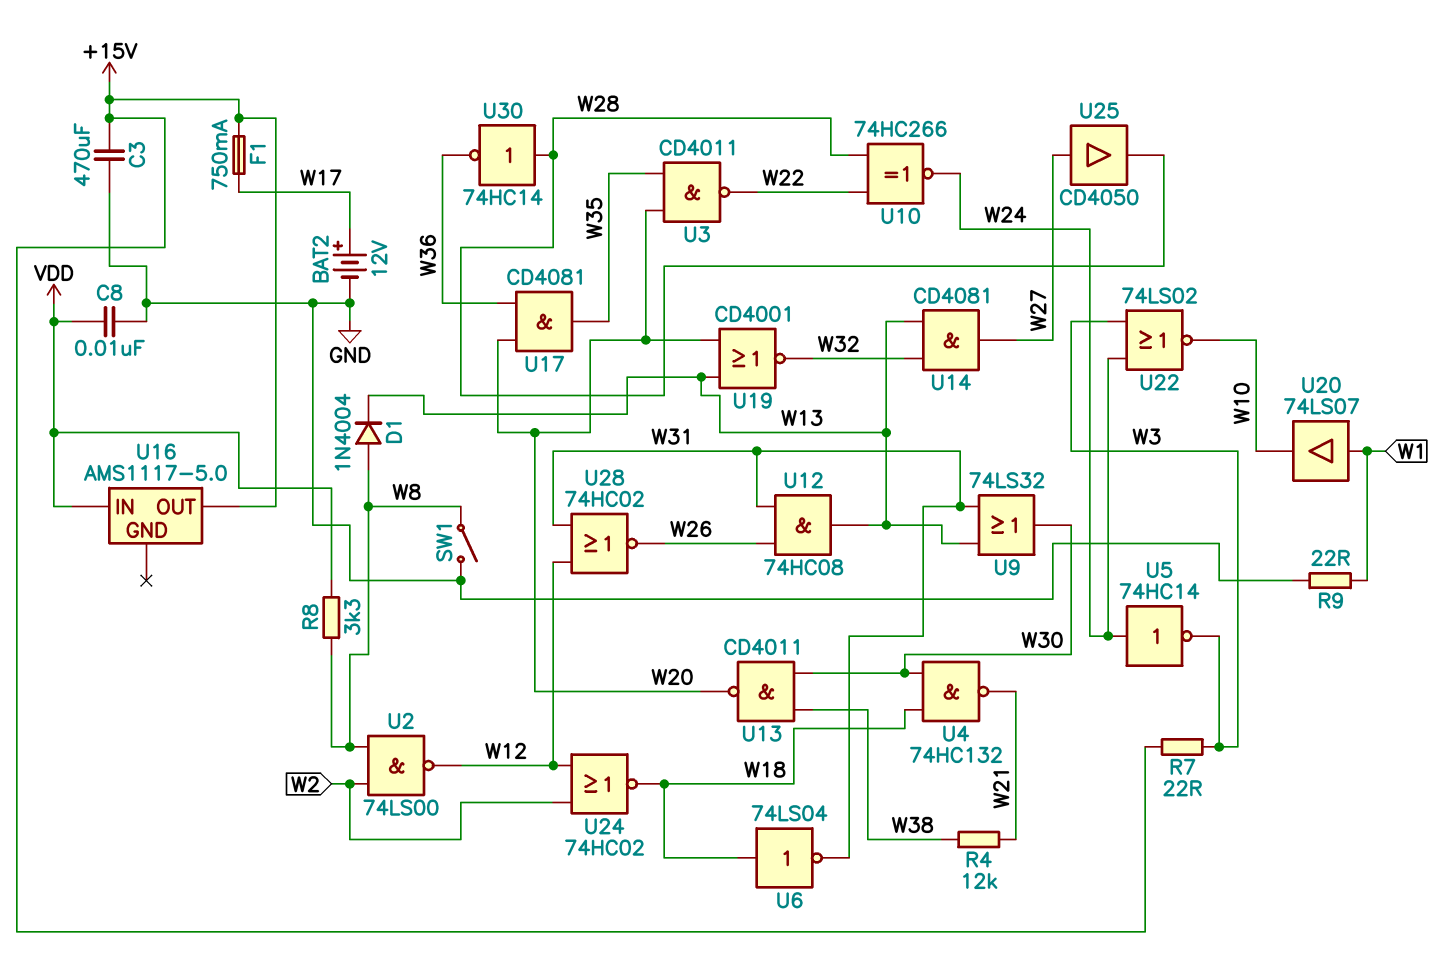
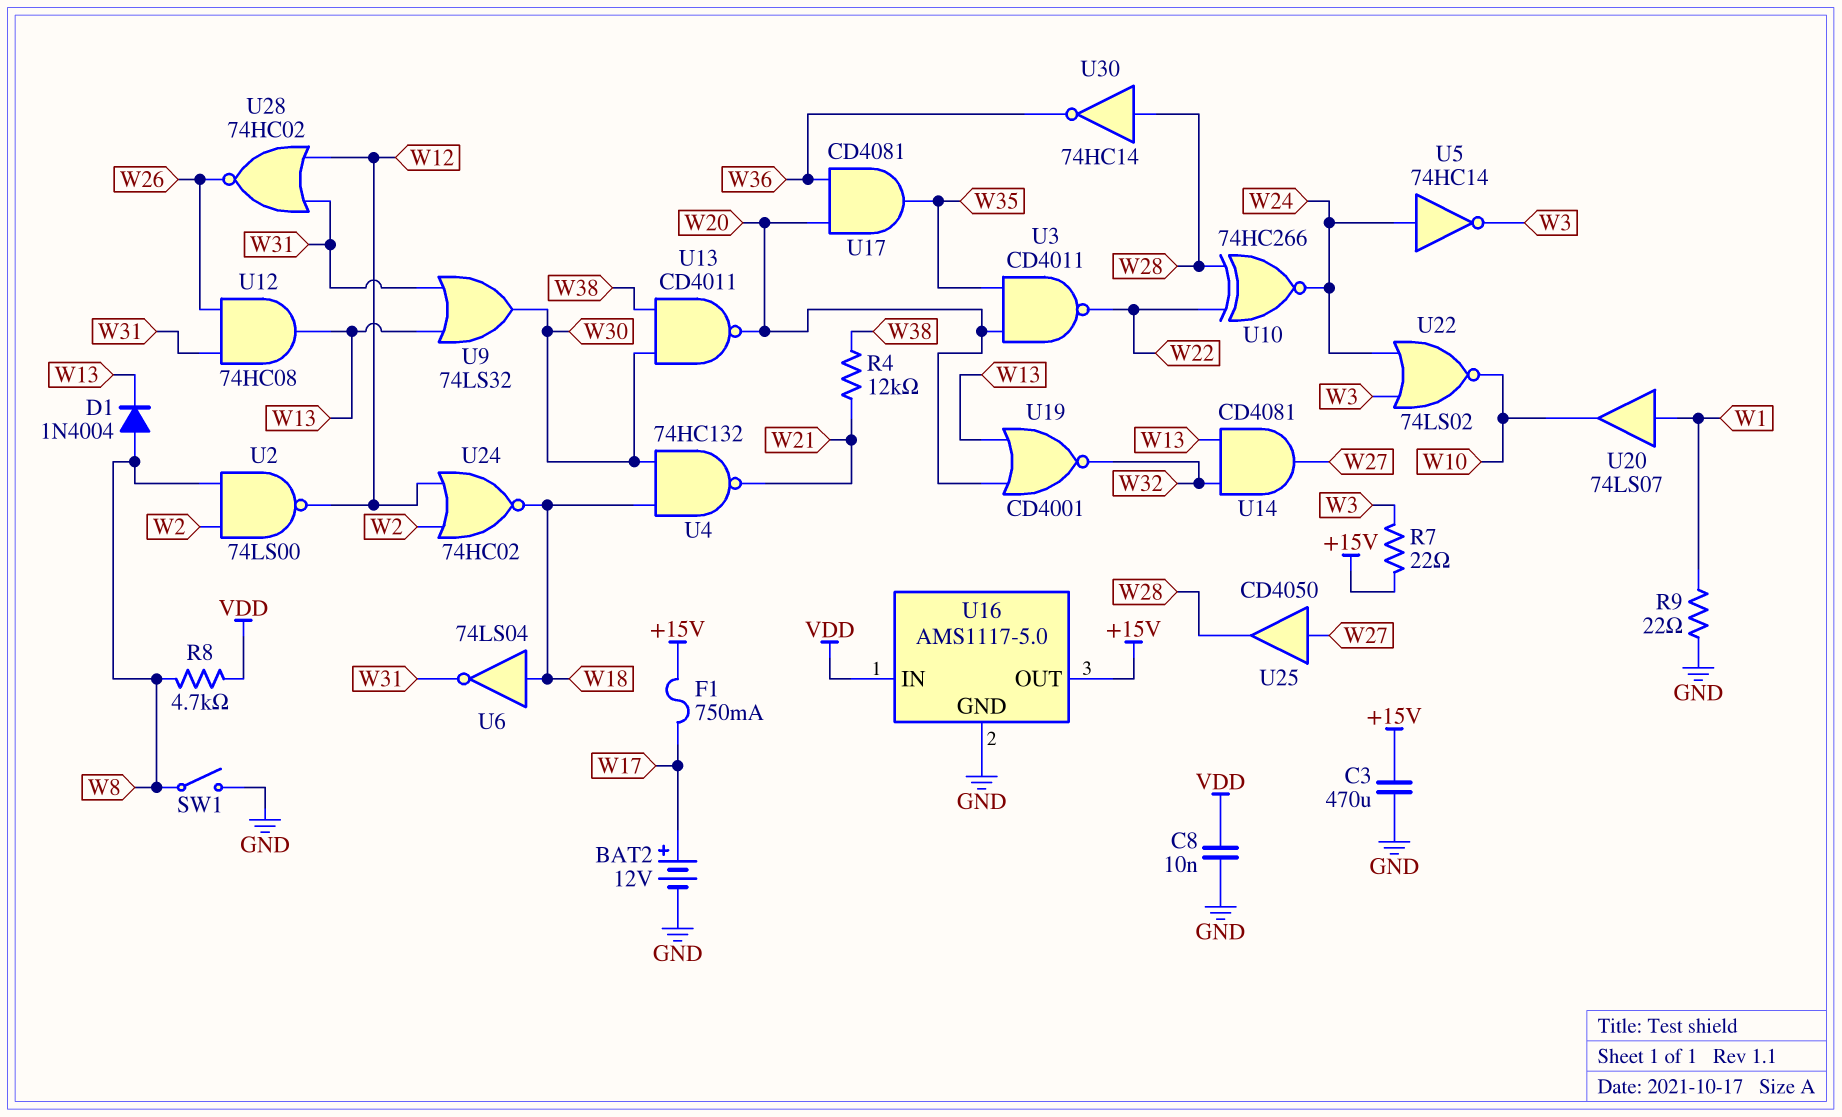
R8: 3.3k (VDD, W8) -> 4.7k (VDD, W8)
U16 pin GND: none -> GND

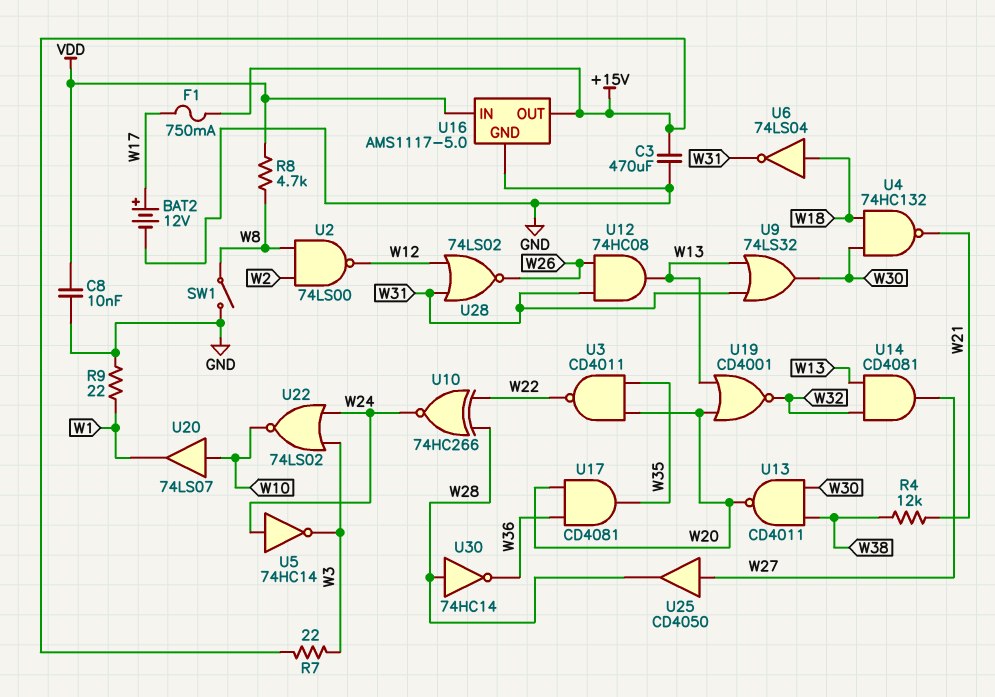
D1: diode 1N4004 (A W8, K W13) -> none
U20: buffer 74LS07 (in W1, out W10) -> buffer 74LS07 (in W10, out W1)
U24: NOR 74HC02 (in W2, in W12, out W18) -> none
U28: NOR 74HC02 (in W12, in W31, out W26) -> NOR 74LS02 (in W12, in W31, out W26)

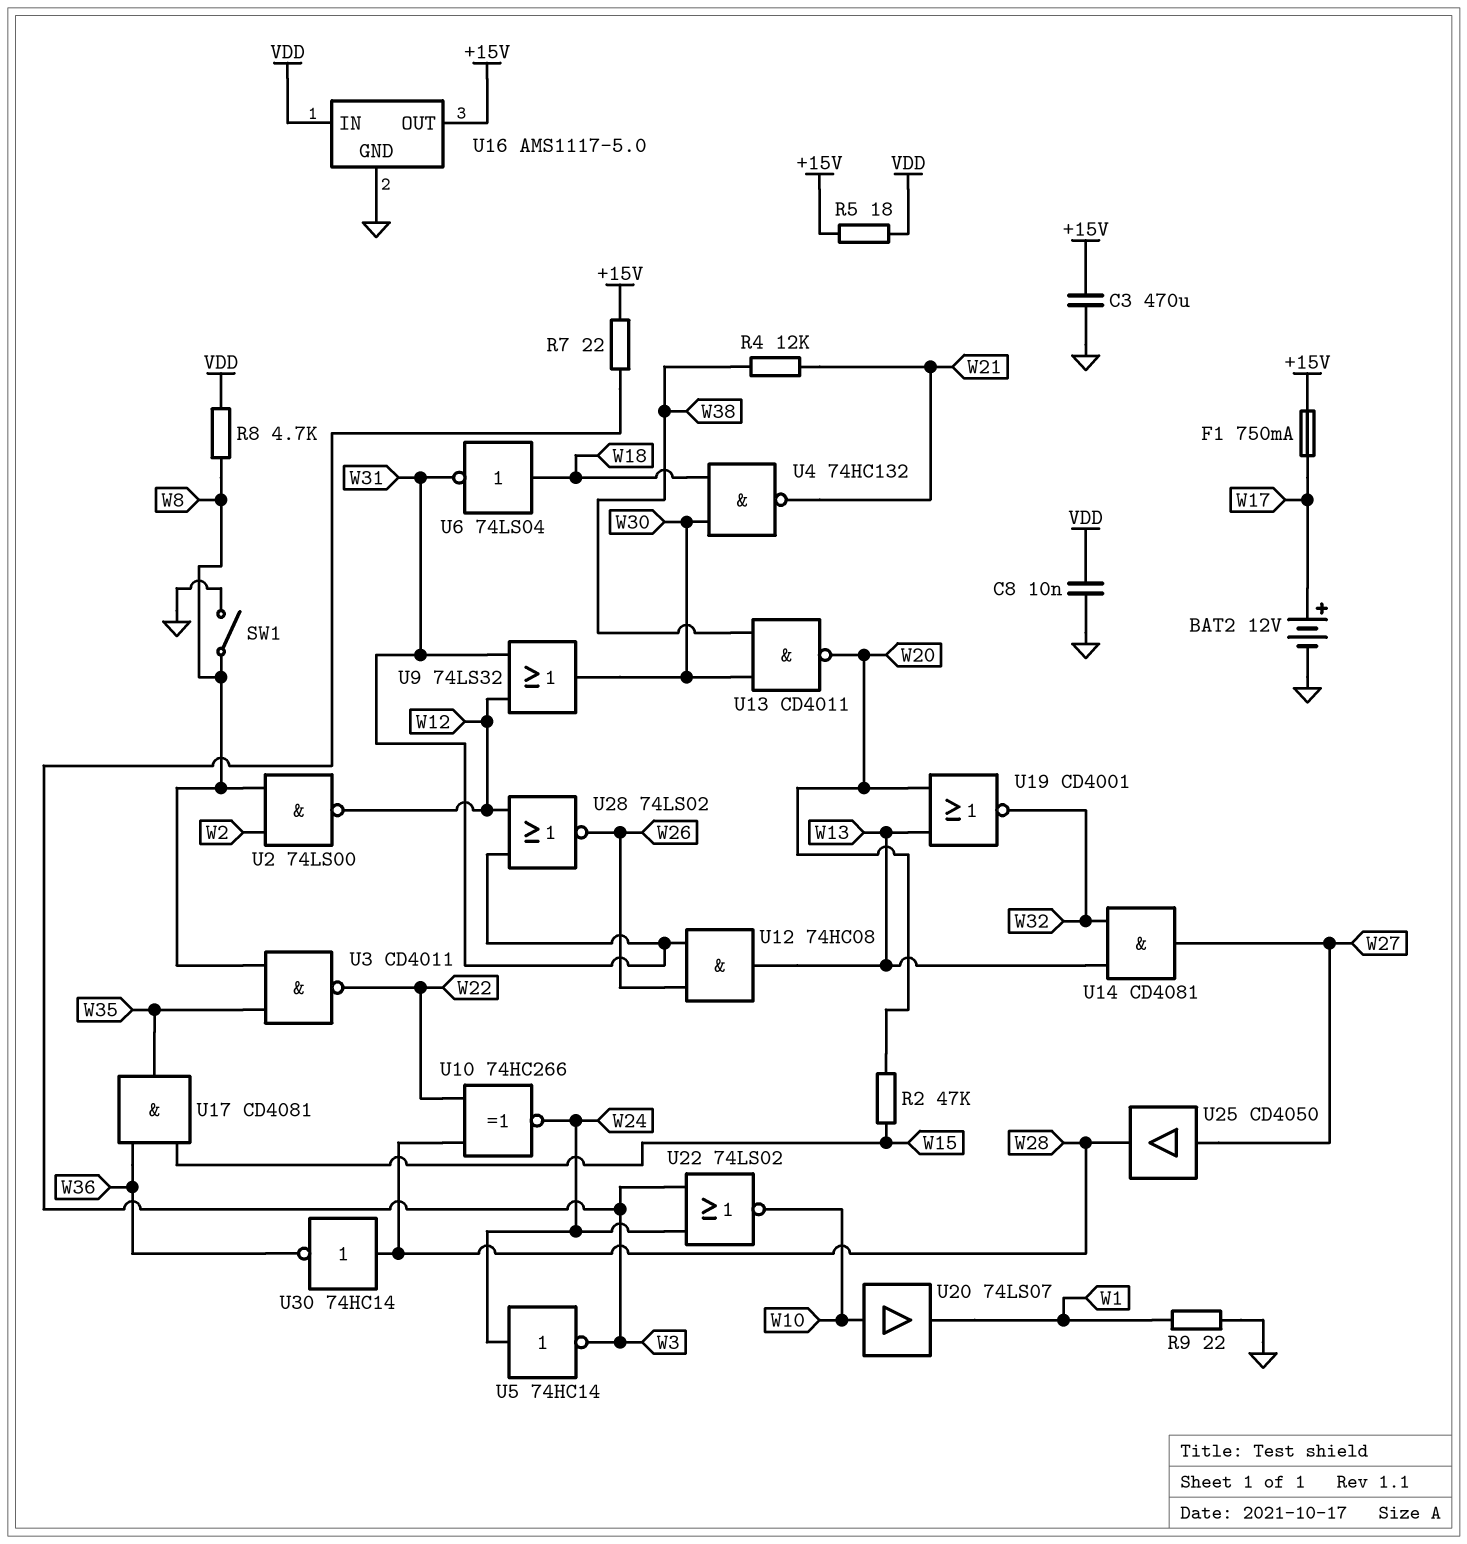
R2: none -> 47k (W15, W20)
R5: none -> 18 (+15V, VDD)
U3: NAND CD4011 (in W20, in W35, out W22) -> NAND CD4011 (in W8, in W35, out W22)
U9: OR 74LS32 (in W13, in W31, out W30) -> OR 74LS32 (in W12, in W31, out W30)
U17: AND CD4081 (in W20, in W36, out W35) -> AND CD4081 (in W15, in W36, out W35)

